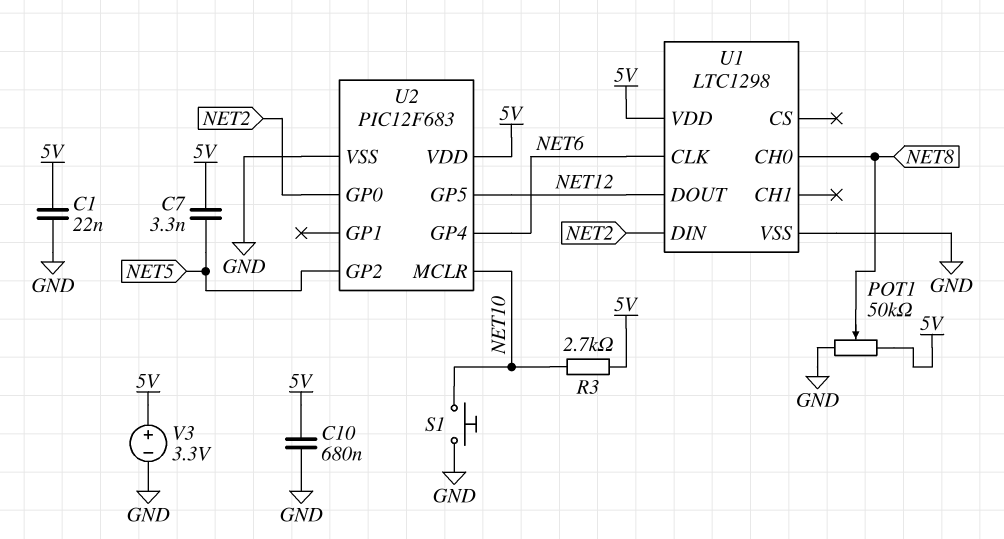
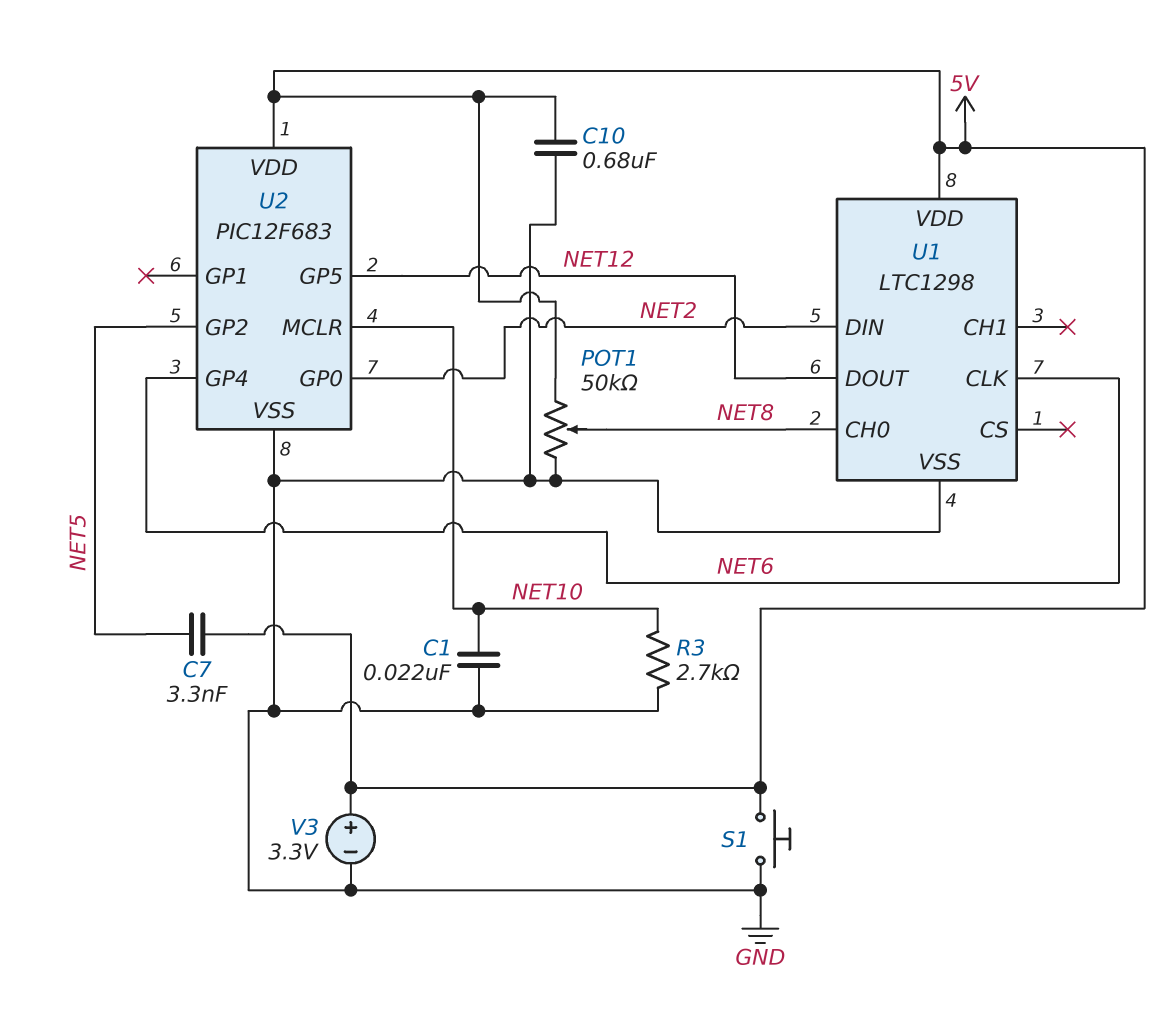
C1: 22nF (5V, GND) -> 22nF (GND, NET10)
R3: 2.7k (5V, NET10) -> 2.7k (GND, NET10)
S1: button (GND, NET10) -> button (5V, GND)

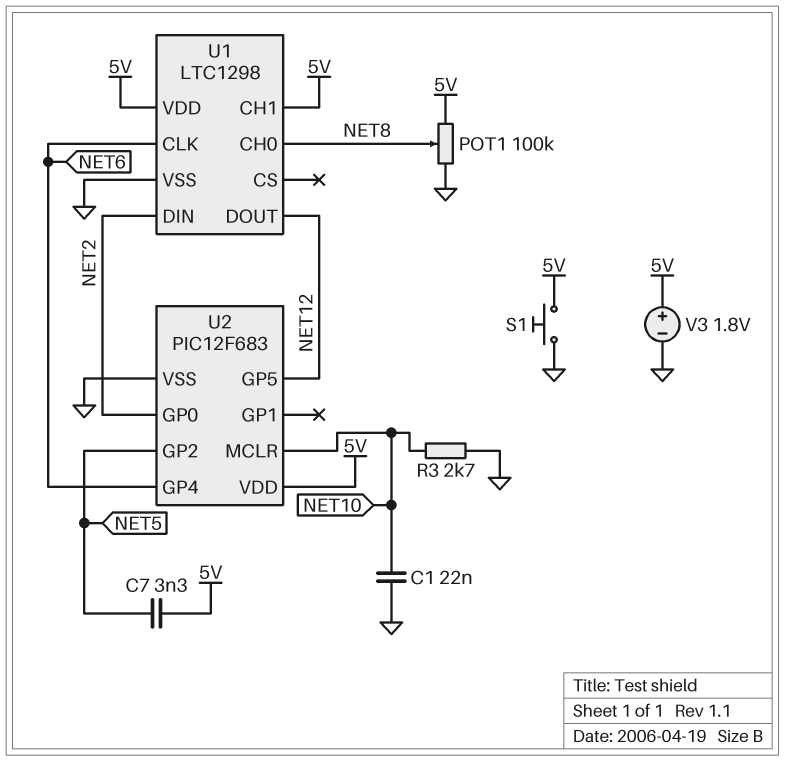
C10: 680nF (5V, GND) -> none
POT1: 50k (5V, GND, wiper NET8) -> 100k (5V, GND, wiper NET8)
U1 pin CH1: none -> 5V
V3: 3.3V (plus 5V, minus GND) -> 1.8V (plus 5V, minus GND)

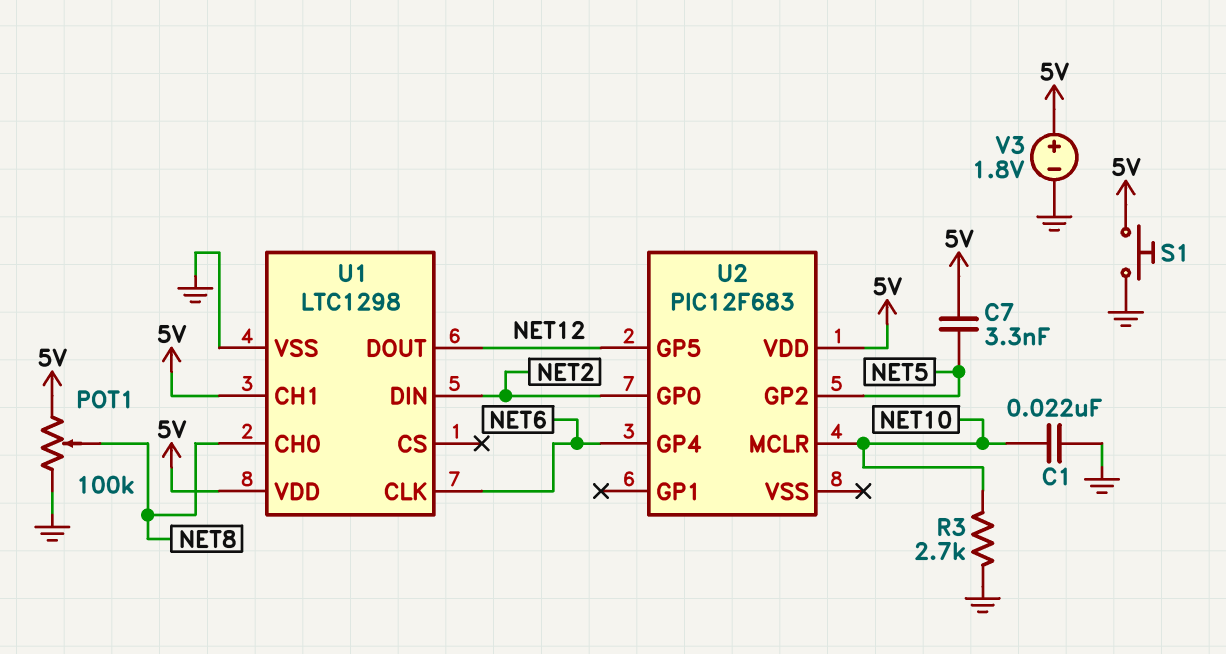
U2 pin VSS: GND -> none

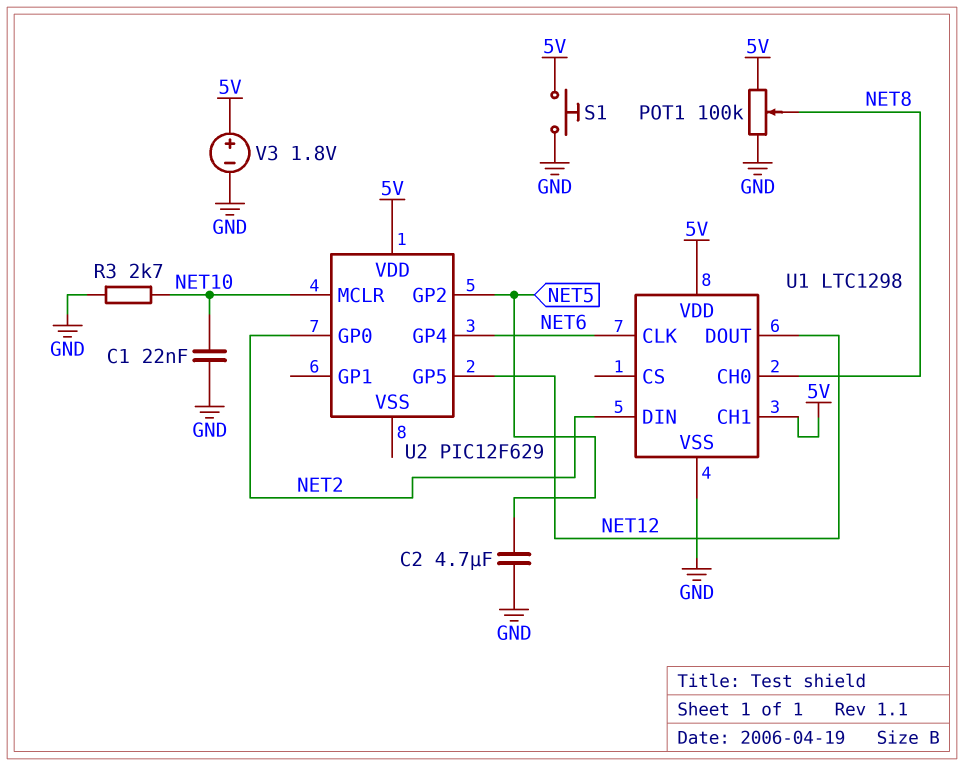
C2: none -> 4.7uF (GND, NET5)
C7: 3.3nF (5V, NET5) -> none
U2: PIC12F683 -> PIC12F629

